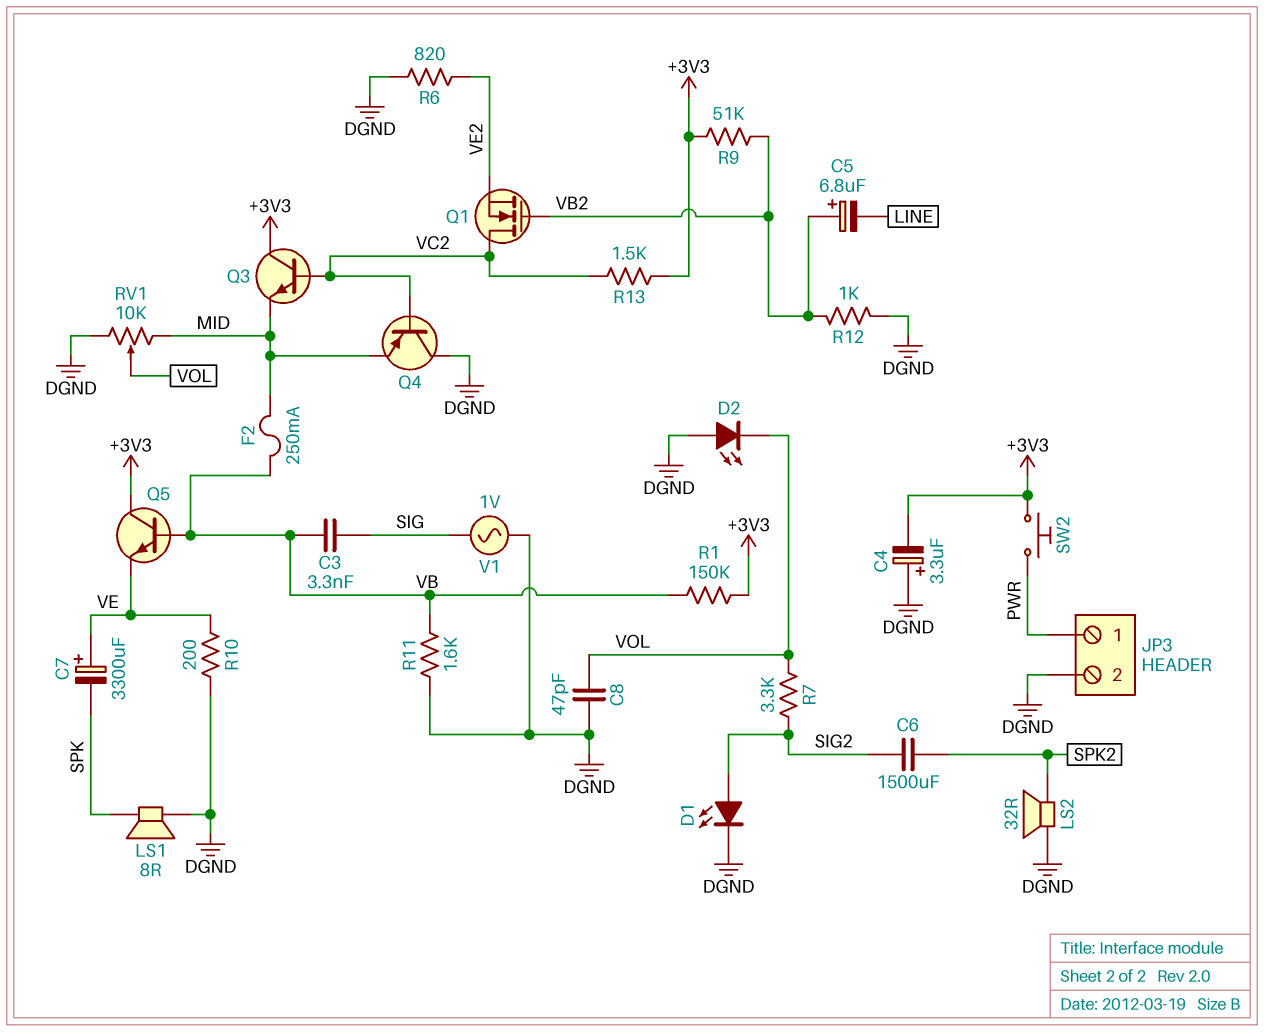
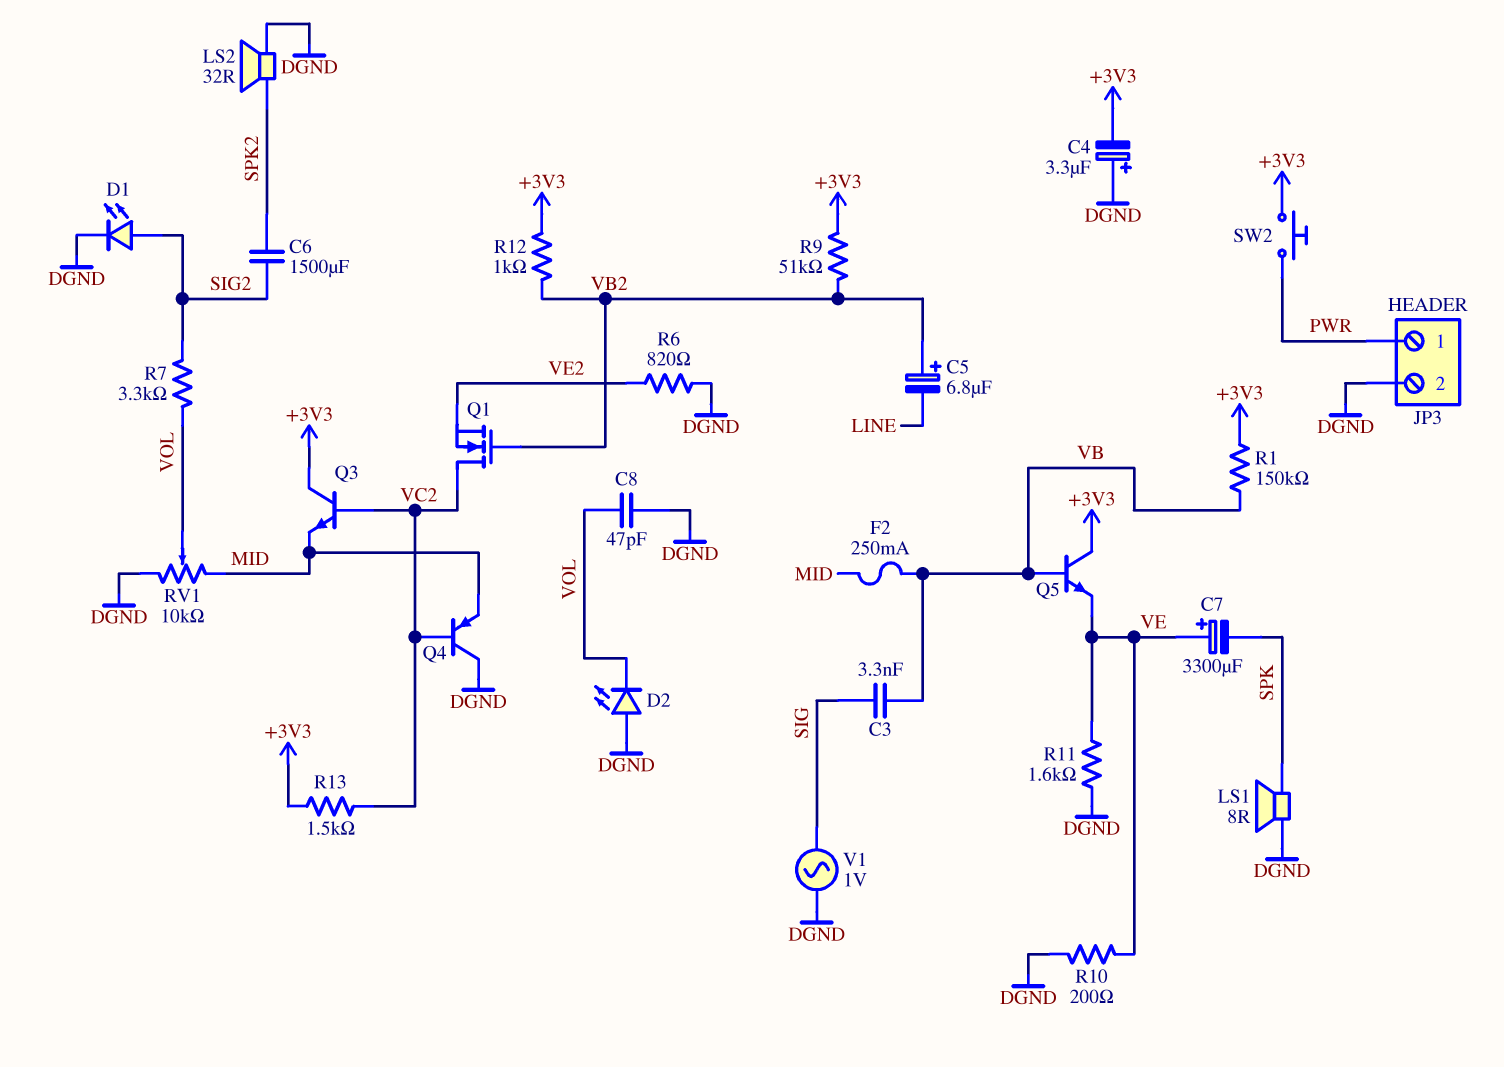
R11: 1.6k (DGND, VB) -> 1.6k (DGND, VE)
R12: 1k (DGND, VB2) -> 1k (+3V3, VB2)

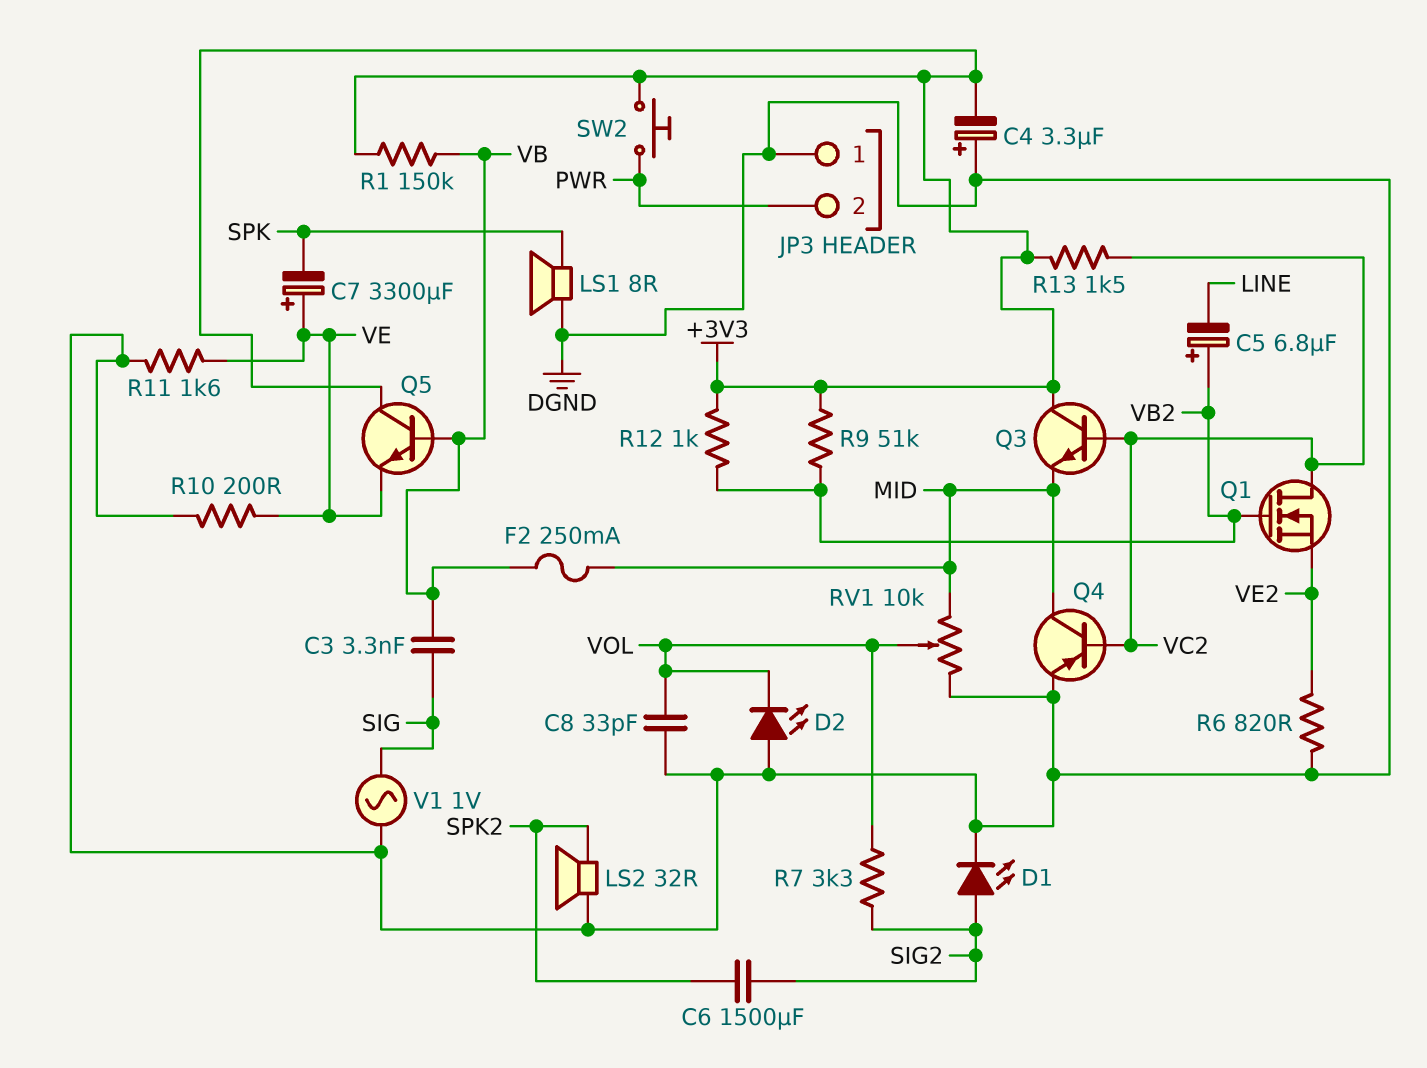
C8: 47pF (DGND, VOL) -> 33pF (DGND, VOL)
JP3 pin 1: PWR -> DGND
JP3 pin 2: DGND -> PWR
Q4: PNP (B VC2, C DGND, E MID) -> PNP (B VC2, C MID, E DGND)

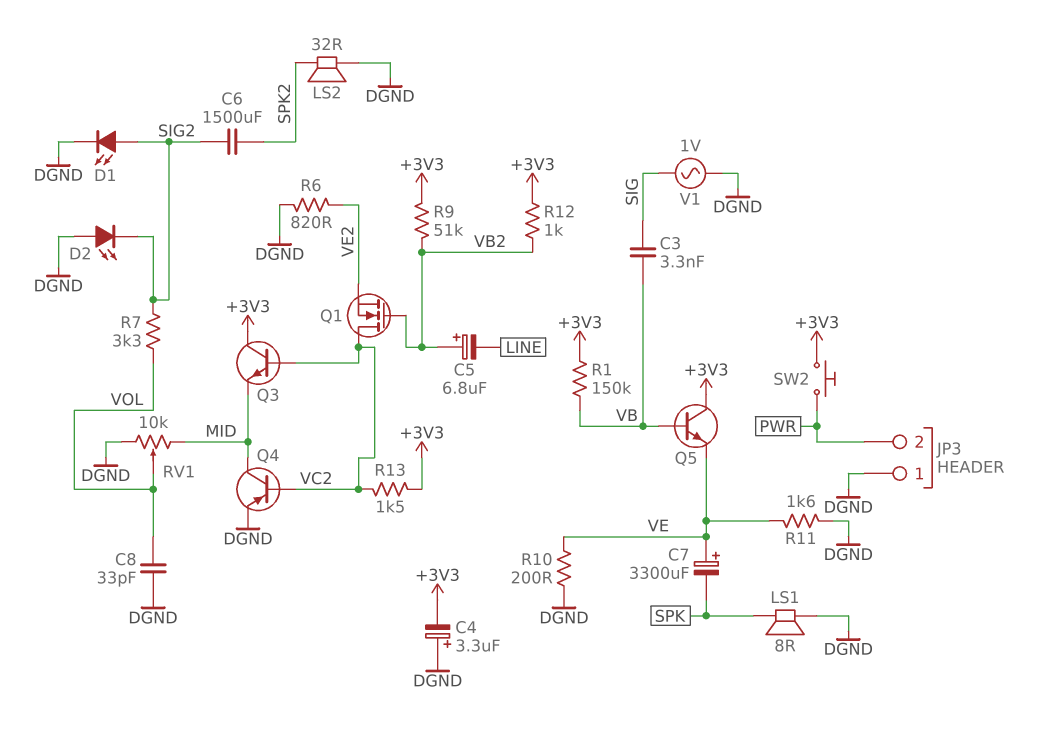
D2: LED (A DGND, K VOL) -> LED (A DGND, K SIG2)
F2: 250mA (MID, VB) -> none

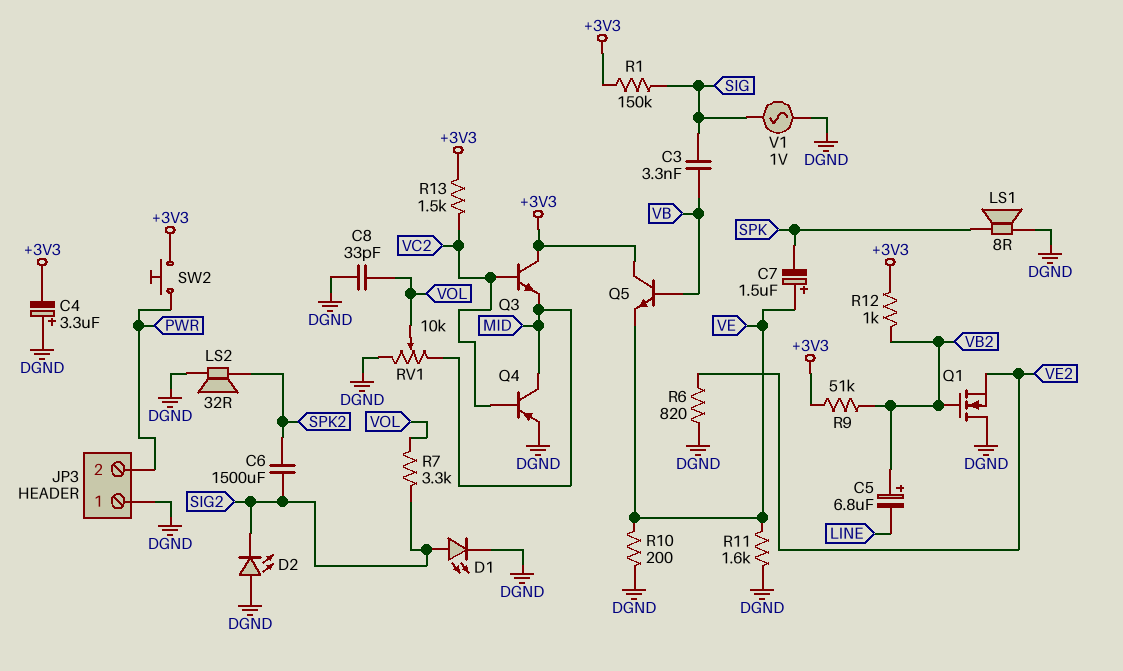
C7: 3300uF (plus VE, minus SPK) -> 1.5uF (plus VE, minus SPK)
Q1: NMOS (G VB2, D VC2, S VE2) -> NMOS (G VB2, D DGND, S VE2)
R1: 150k (+3V3, VB) -> 150k (+3V3, SIG)

